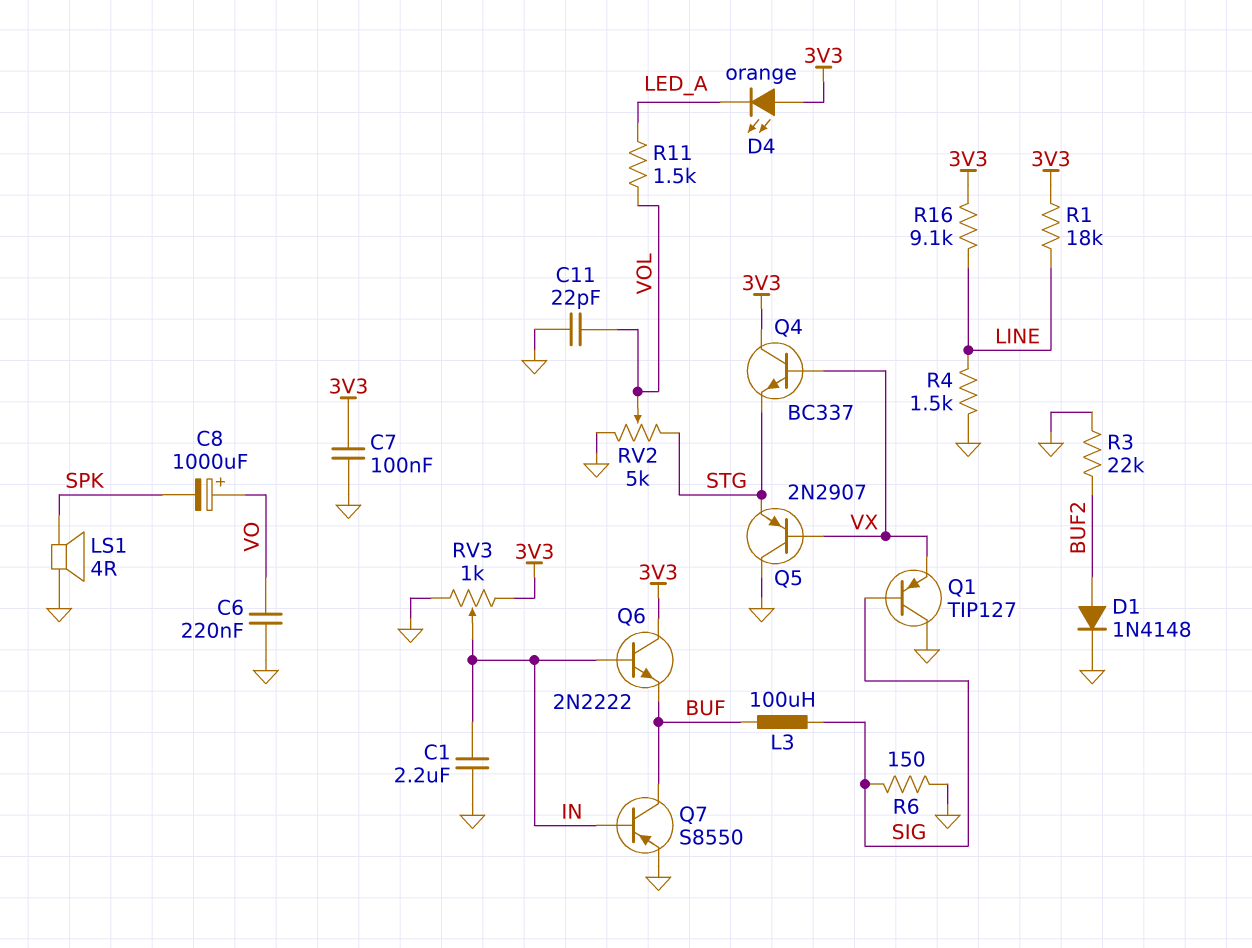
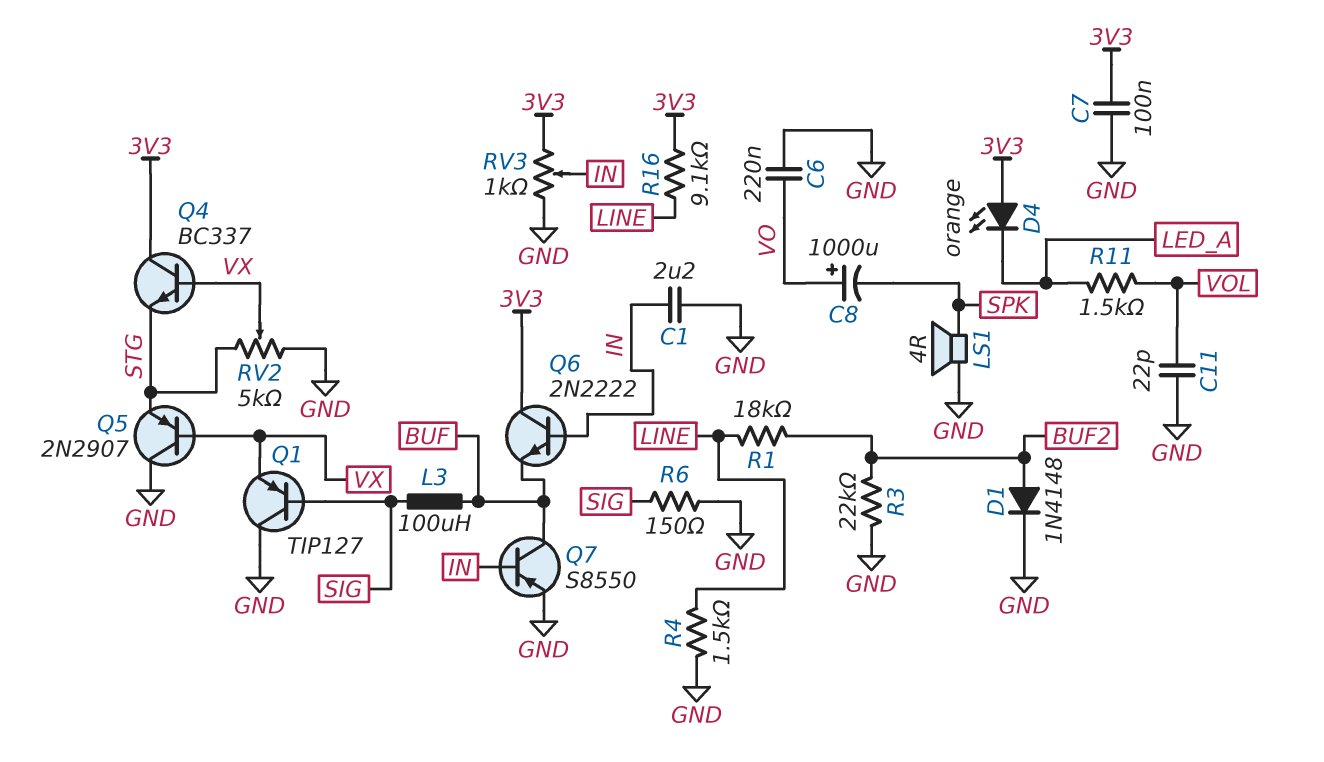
R1: 18k (3V3, LINE) -> 18k (BUF2, LINE)
RV2: 5k (GND, STG, wiper VOL) -> 5k (GND, STG, wiper VX)

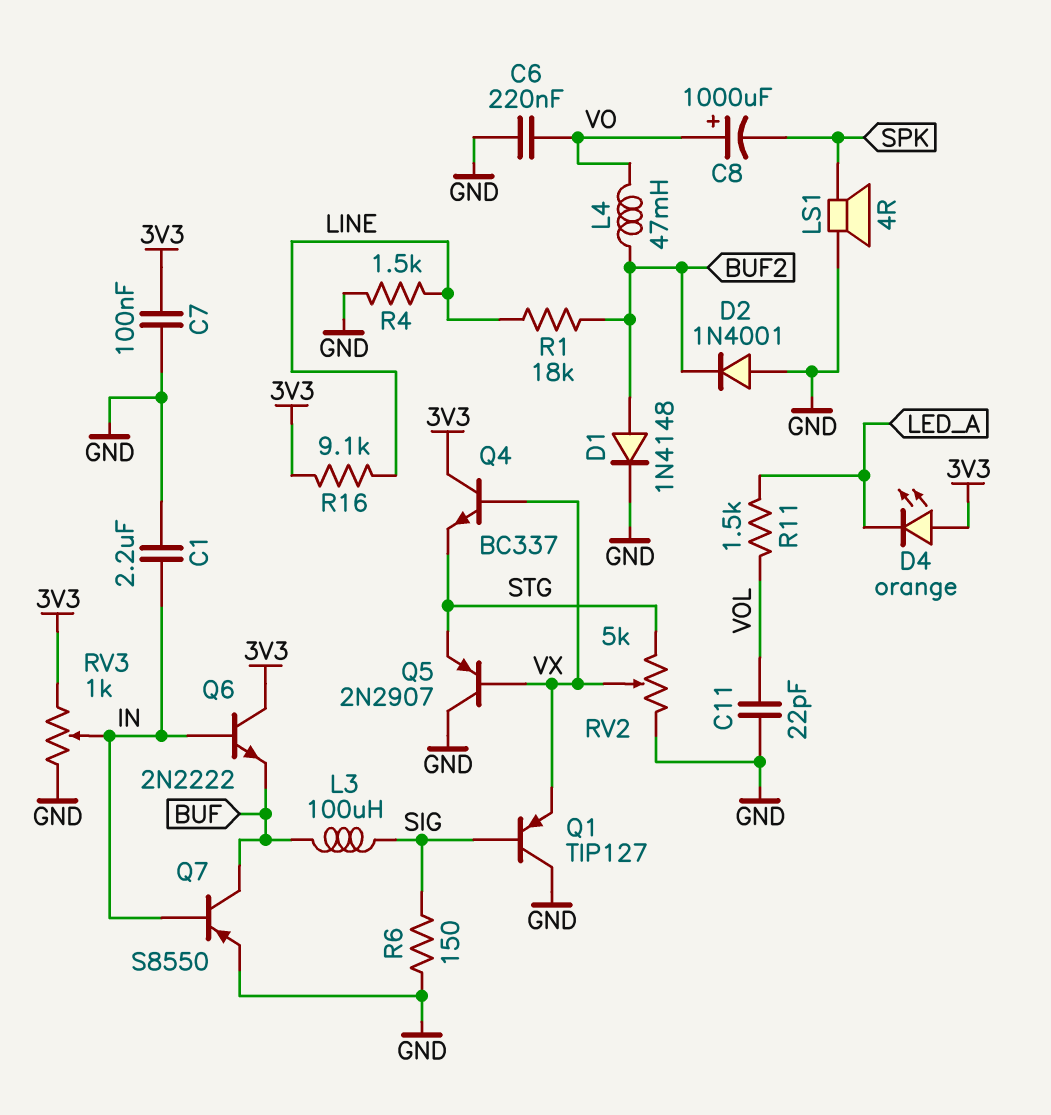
D2: none -> diode 1N4001 (A GND, K BUF2)
L4: none -> 47mH (BUF2, VO)
R3: 22k (BUF2, GND) -> none

